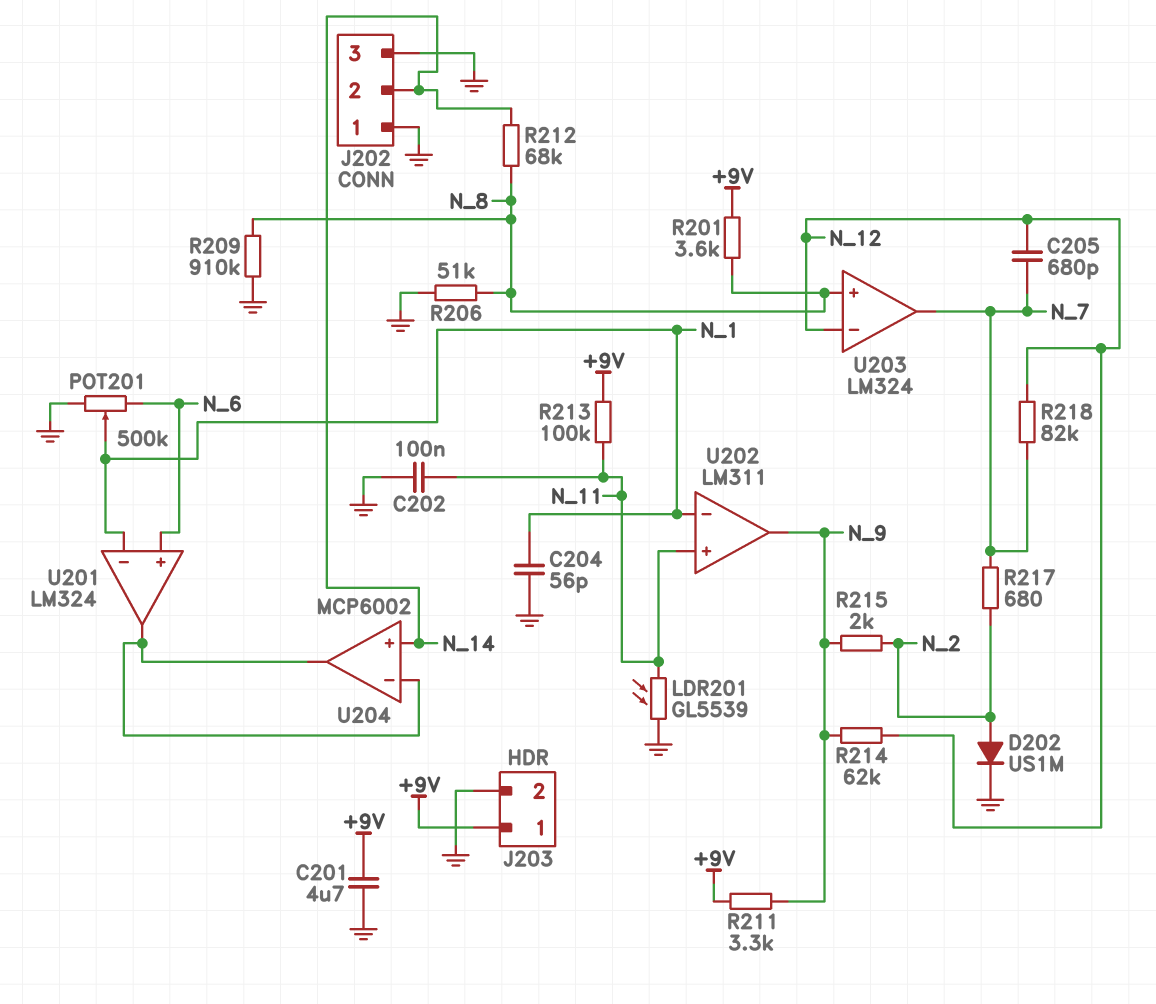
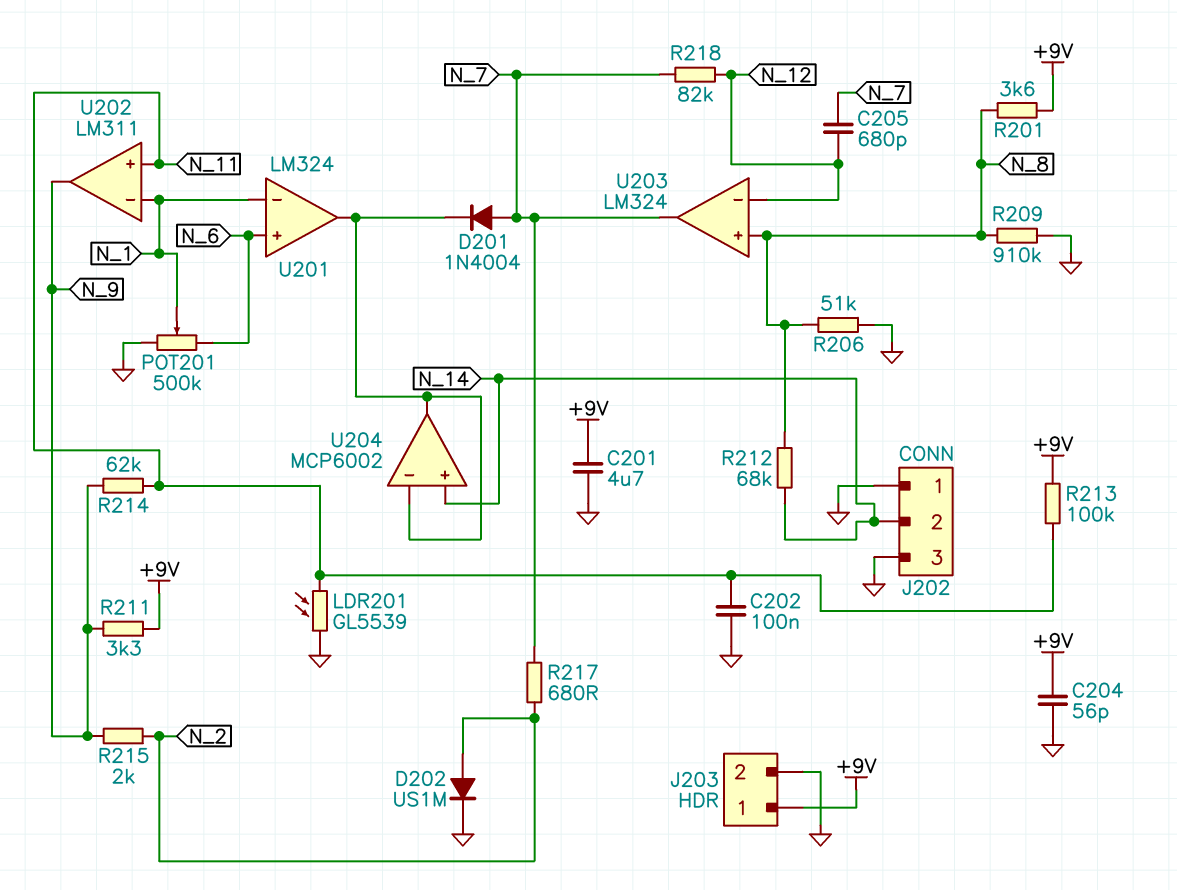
C204: 56pF (GND, N_1) -> 56pF (+9V, GND)
D201: none -> diode 1N4004 (A N_7, K U201/out)
R214: 62k (N_9, N_12) -> 62k (N_9, N_11)

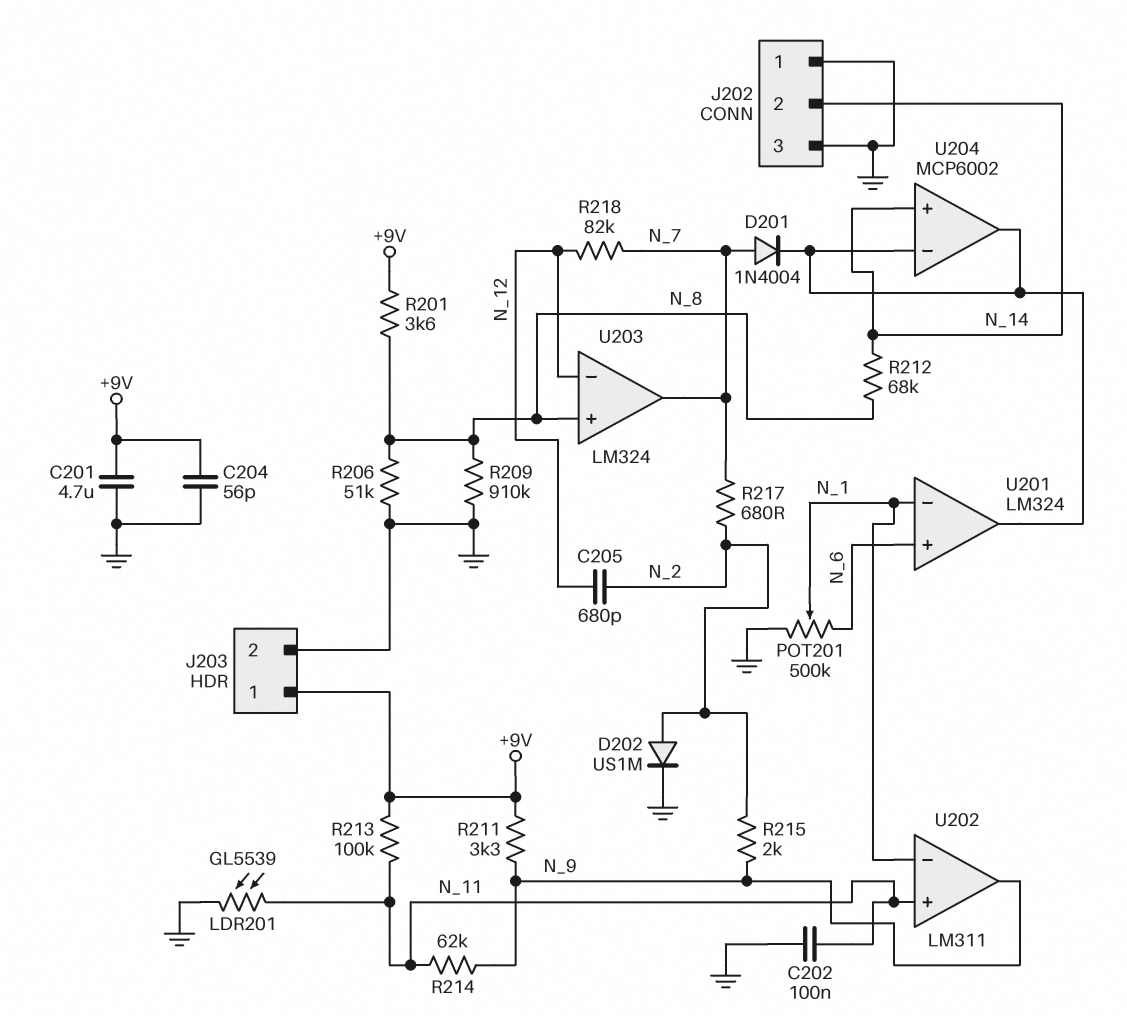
C205: 680pF (N_7, N_12) -> 680pF (N_2, N_12)

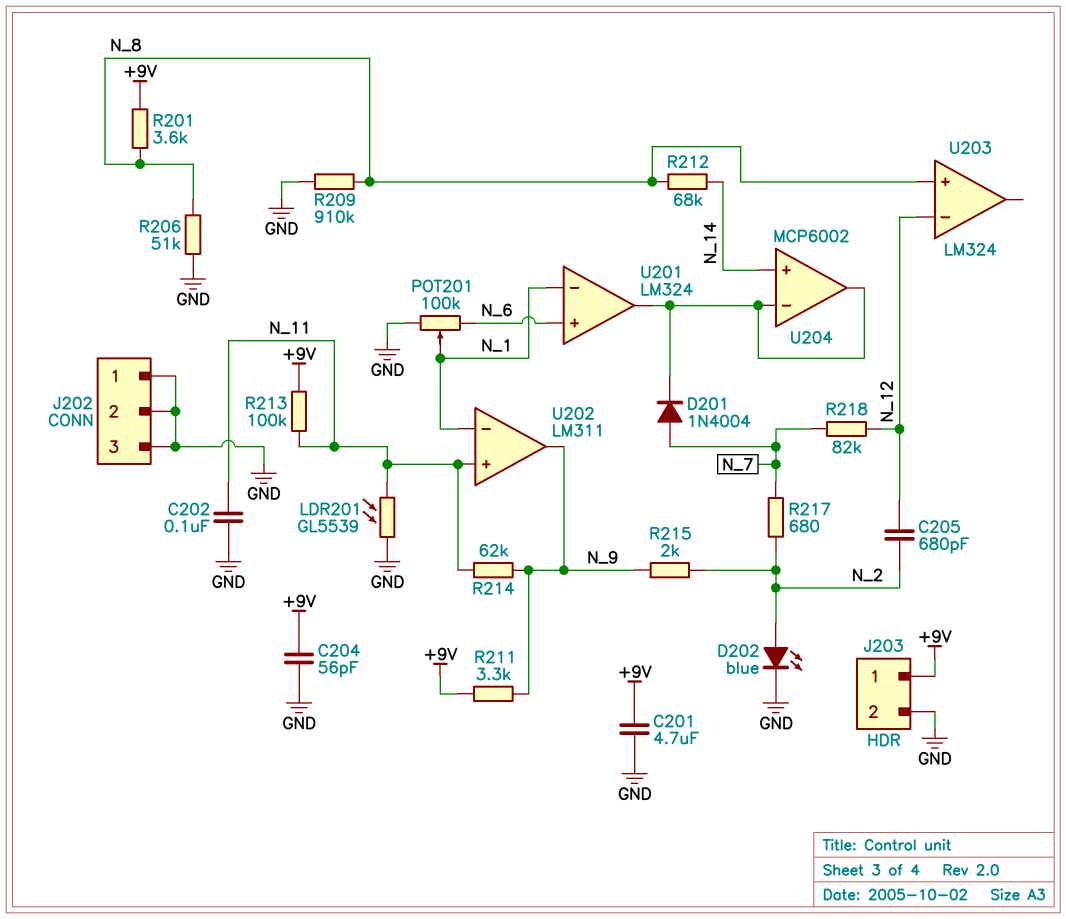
D202: diode US1M (A N_2, K GND) -> LED blue (A N_2, K GND)
J202 pin 2: N_14 -> GND
POT201: 500k (GND, N_6, wiper N_1) -> 100k (GND, N_6, wiper N_1)
U203 pin out: N_7 -> none

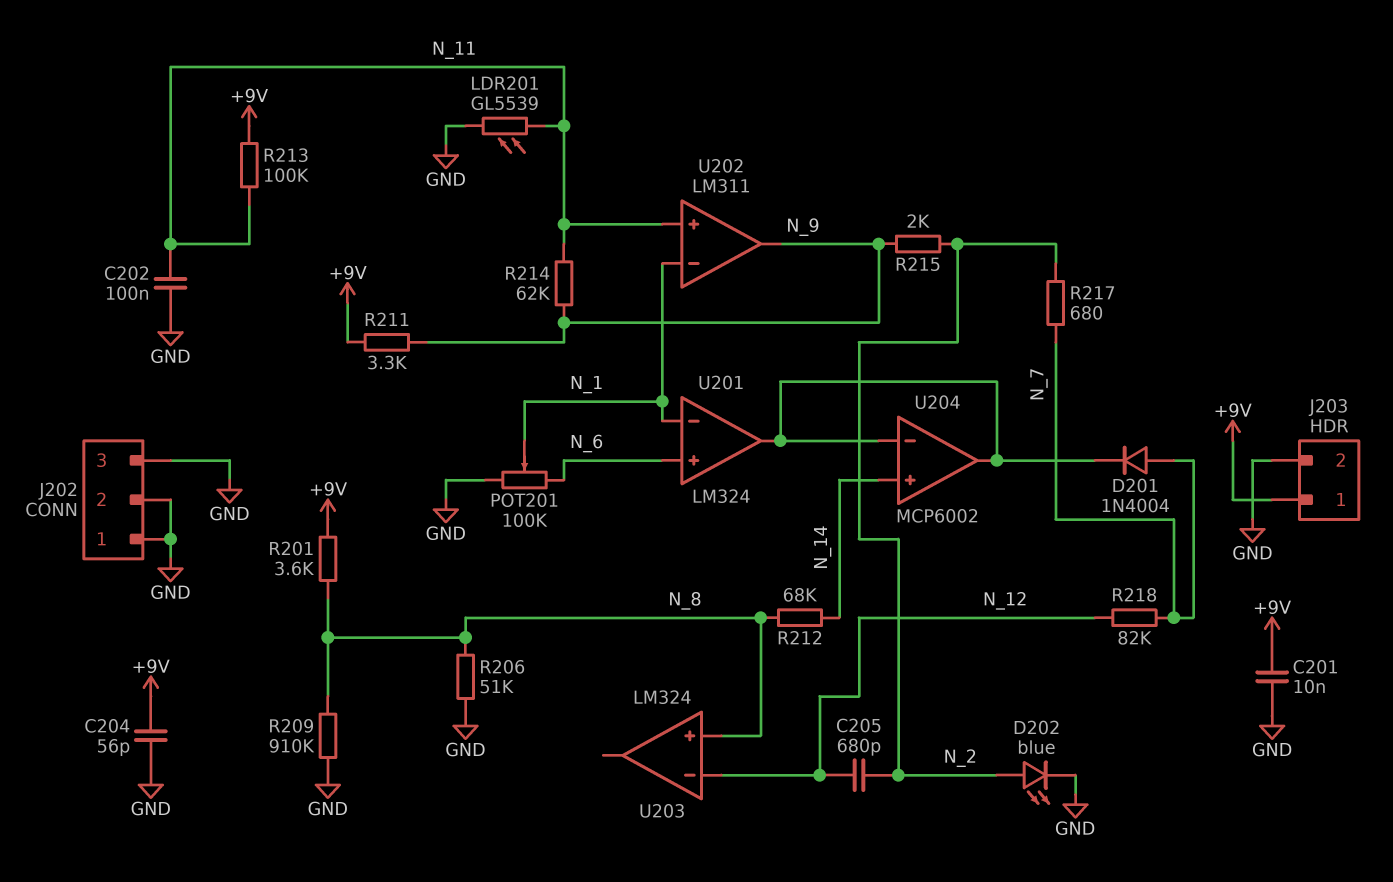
C201: 4.7uF (+9V, GND) -> 10nF (+9V, GND)

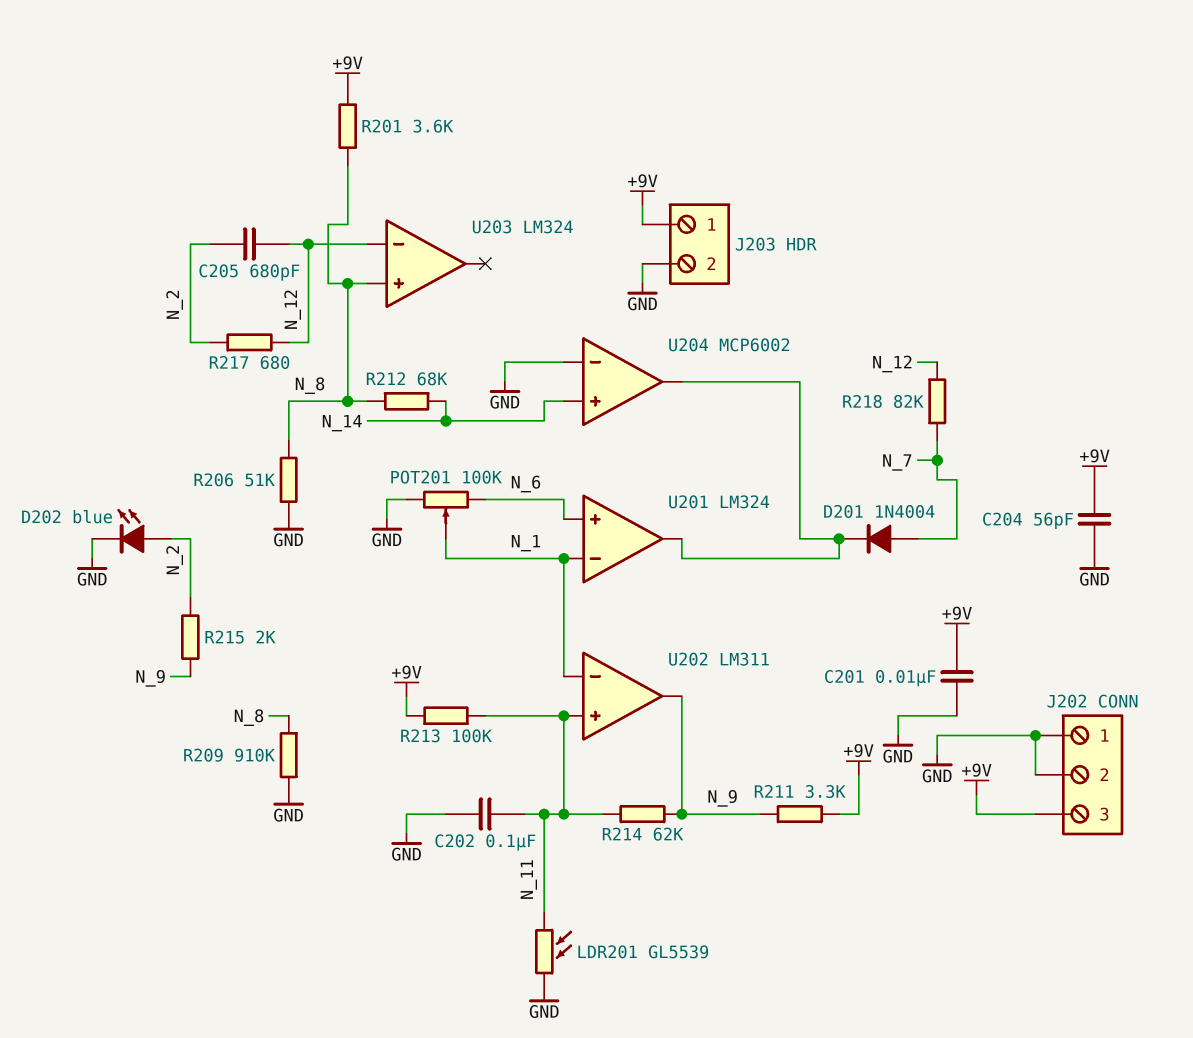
J202 pin 3: GND -> +9V
R217: 680 (N_2, N_7) -> 680 (N_2, N_12)
U204 pin in-: U201/out -> GND

